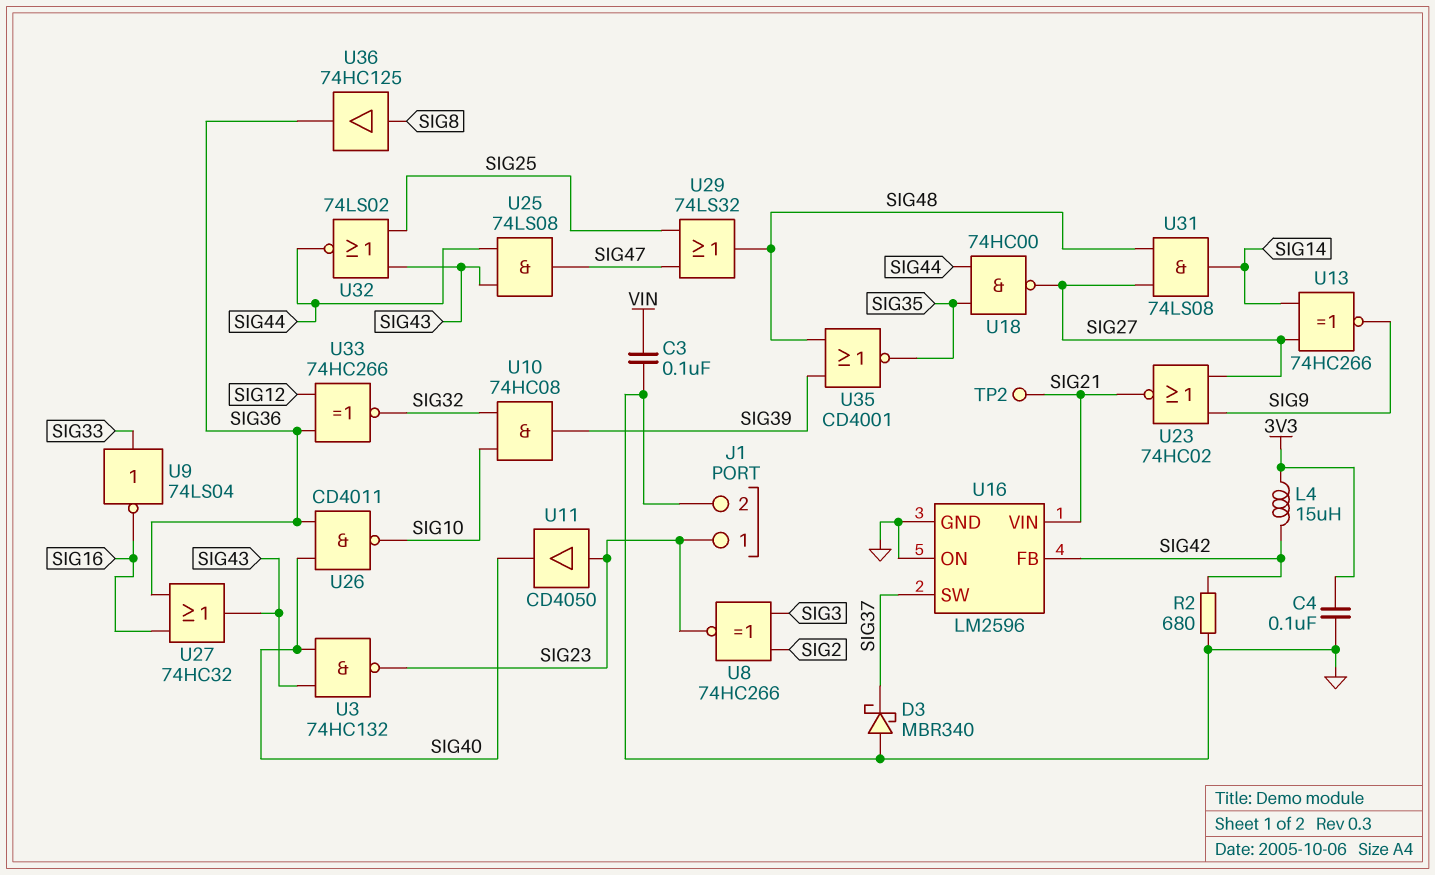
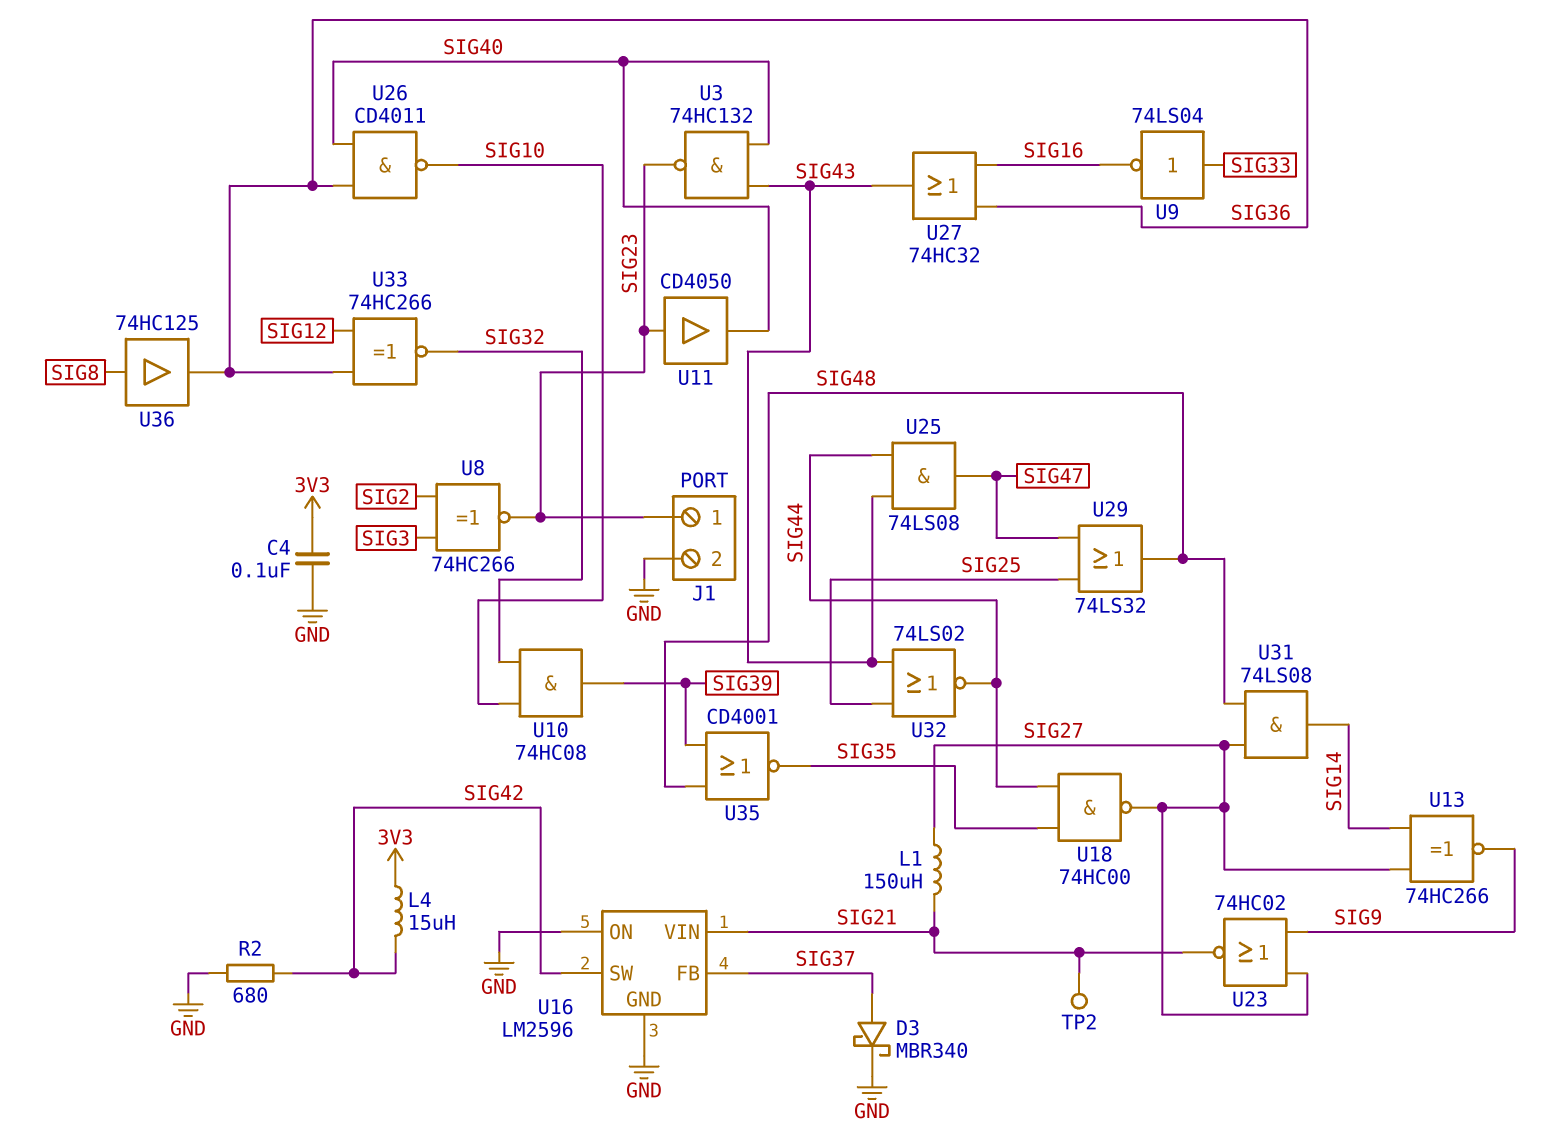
C3: 100nF (GND, VIN) -> none
D3: schottky MBR340 (A GND, K SIG37) -> schottky MBR340 (A SIG37, K GND)
L1: none -> 150uH (SIG21, SIG27)
U16 pin FB: SIG42 -> SIG37
U16 pin SW: SIG37 -> SIG42

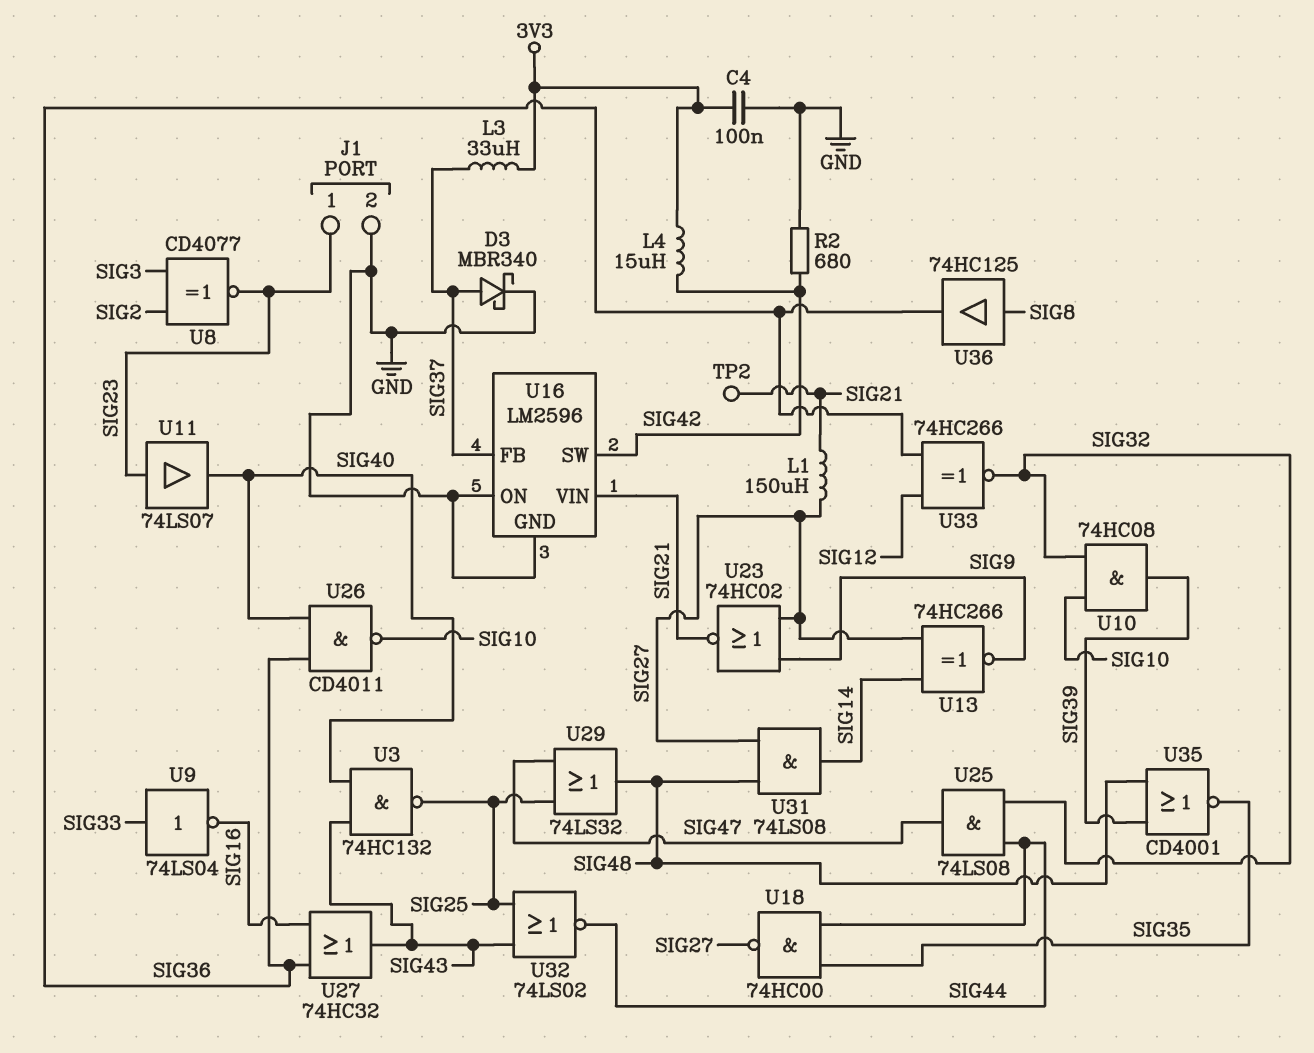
L3: none -> 33uH (3V3, SIG37)
U3: NAND 74HC132 (in SIG40, in SIG43, out SIG23) -> NAND 74HC132 (in SIG40, in SIG43, out SIG25)
U8: XNOR 74HC266 (in SIG2, in SIG3, out SIG23) -> XNOR CD4077 (in SIG2, in SIG3, out SIG23)
U11: buffer CD4050 (in SIG23, out SIG40) -> buffer 74LS07 (in SIG23, out SIG40)
U25: AND 74LS08 (in SIG43, in SIG44, out SIG47) -> AND 74LS08 (in SIG32, in SIG44, out SIG47)

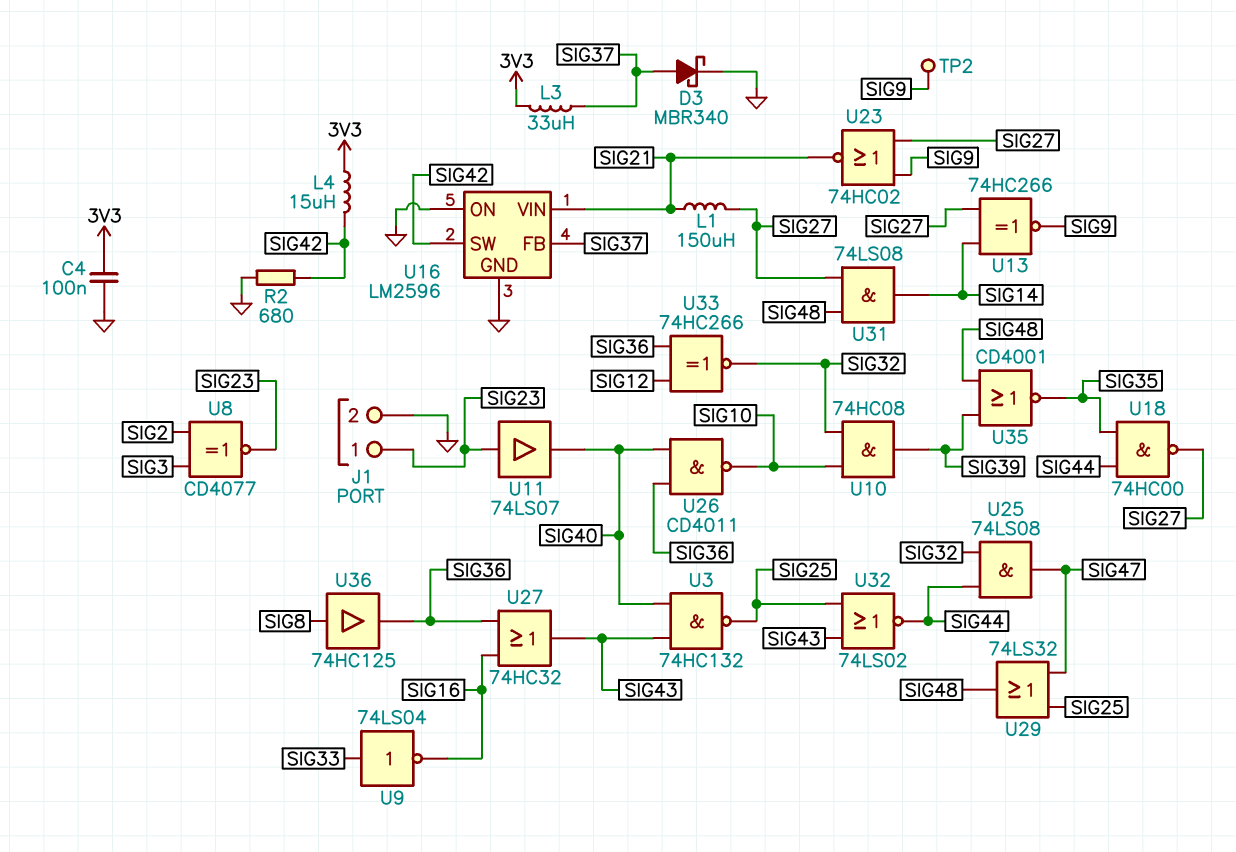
TP2: test point (SIG21) -> test point (SIG9)

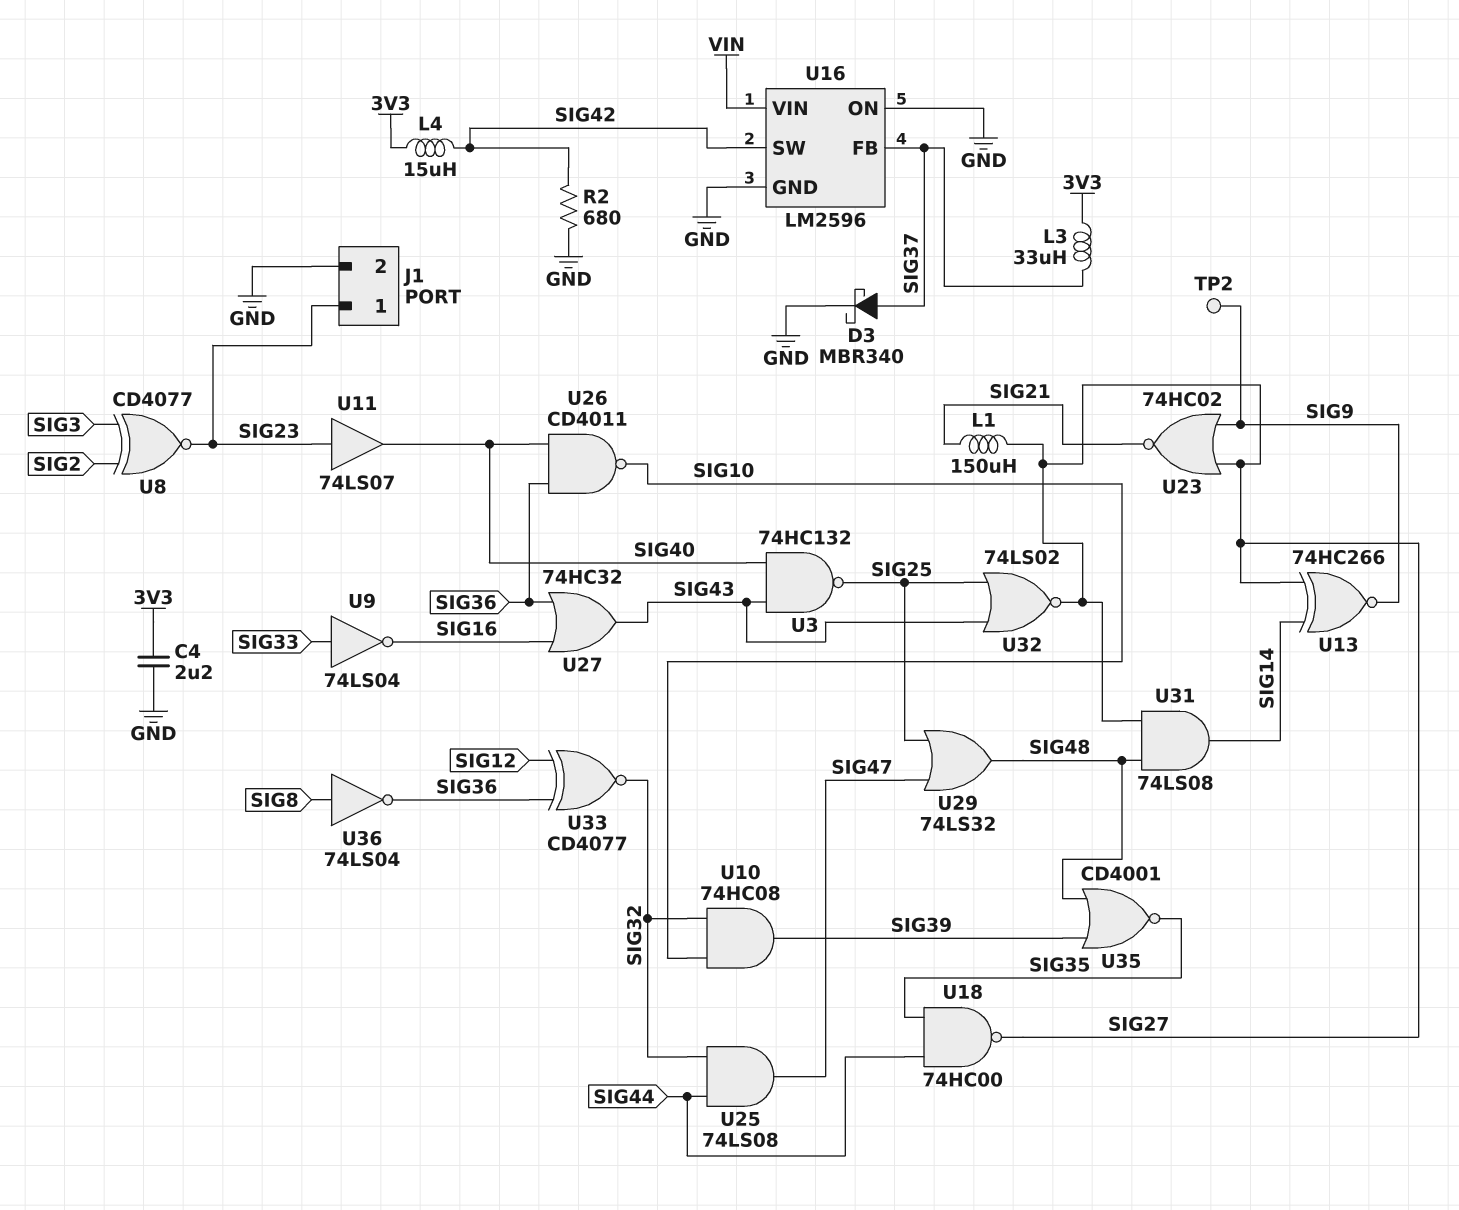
C4: 100nF (3V3, GND) -> 2.2uF (3V3, GND)
U16 pin VIN: SIG21 -> VIN
U32: NOR 74LS02 (in SIG25, in SIG43, out SIG44) -> NOR 74LS02 (in SIG25, in SIG43, out SIG27)
U33: XNOR 74HC266 (in SIG12, in SIG36, out SIG32) -> XNOR CD4077 (in SIG12, in SIG36, out SIG32)
U36: buffer 74HC125 (in SIG8, out SIG36) -> NOT 74LS04 (in SIG8, out SIG36)

